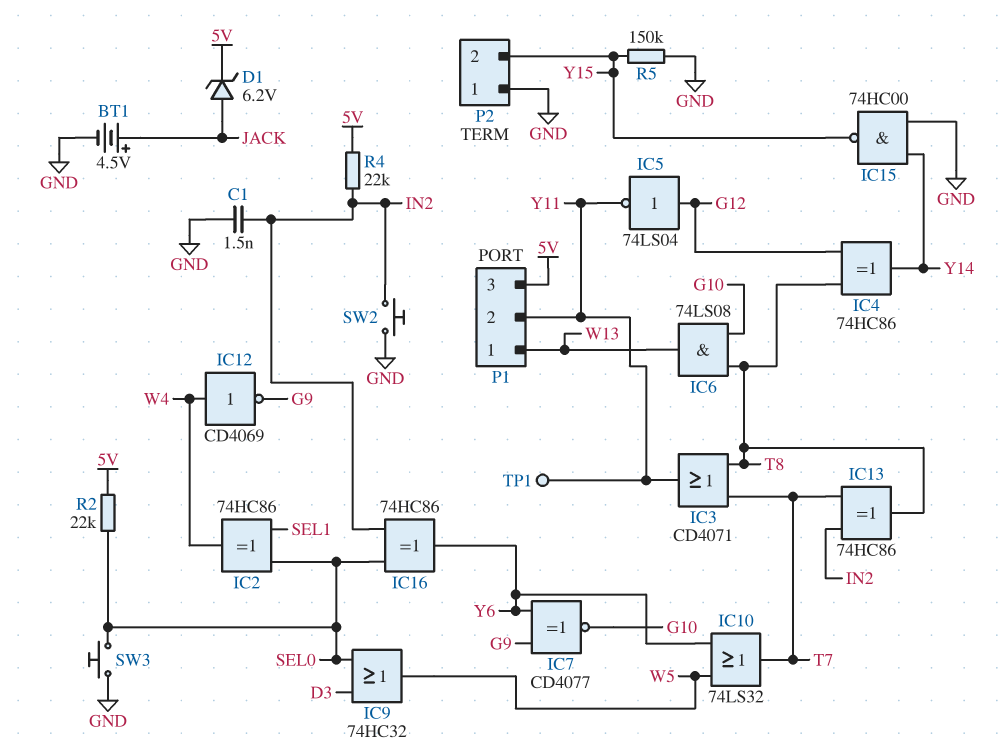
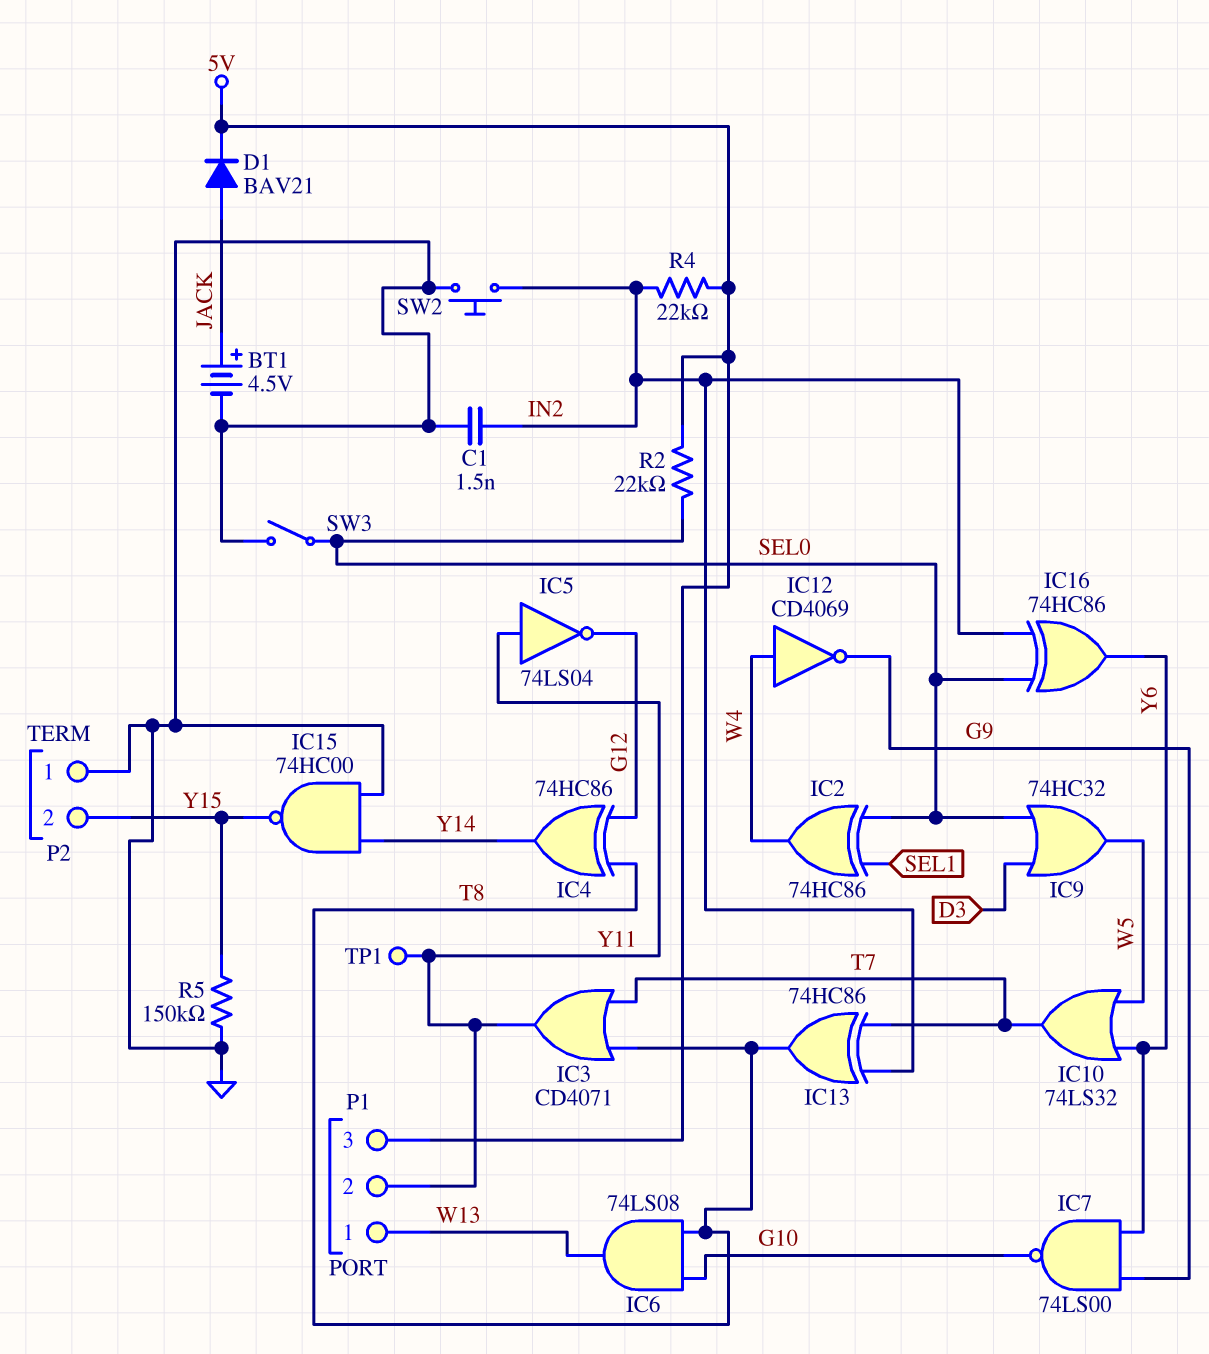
D1: zener 6.2V (A JACK, K 5V) -> diode BAV21 (A JACK, K 5V)
IC5: NOT 74LS04 (in G12, out Y11) -> NOT 74LS04 (in Y11, out G12)
IC7: XNOR CD4077 (in G9, in Y6, out G10) -> NAND 74LS00 (in G9, in Y6, out G10)
SW3: button (GND, SEL0) -> switch (GND, SEL0)

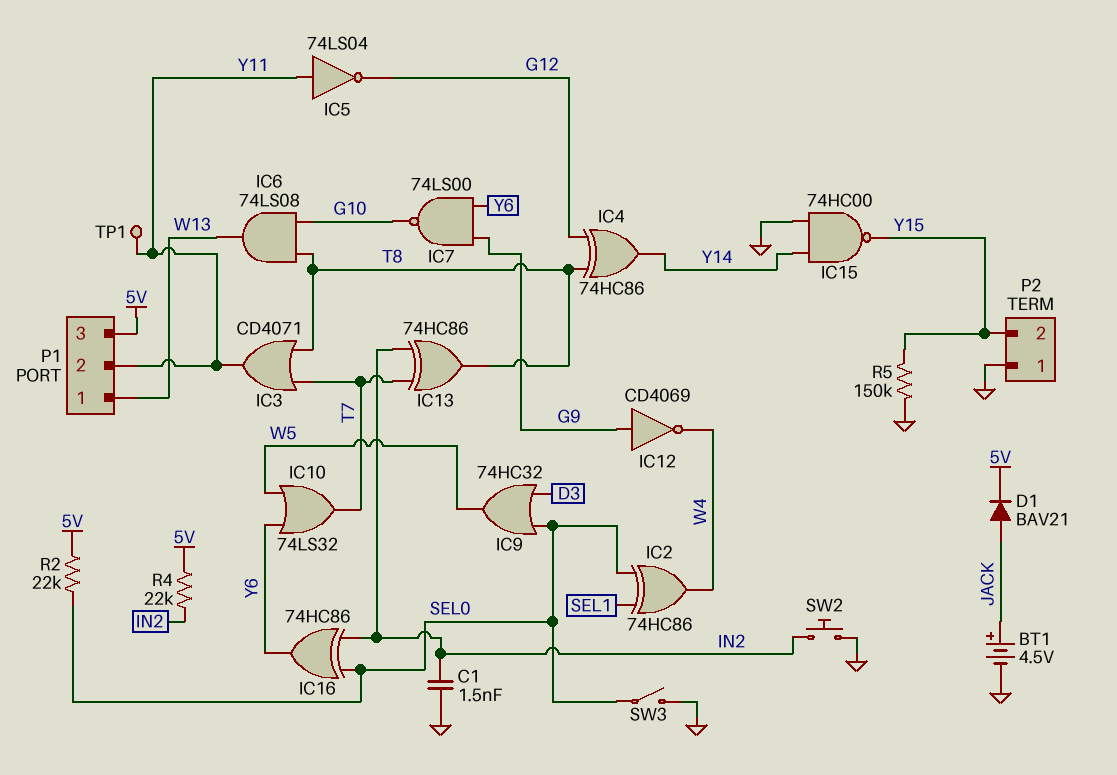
IC12: NOT CD4069 (in W4, out G9) -> NOT CD4069 (in G9, out W4)

